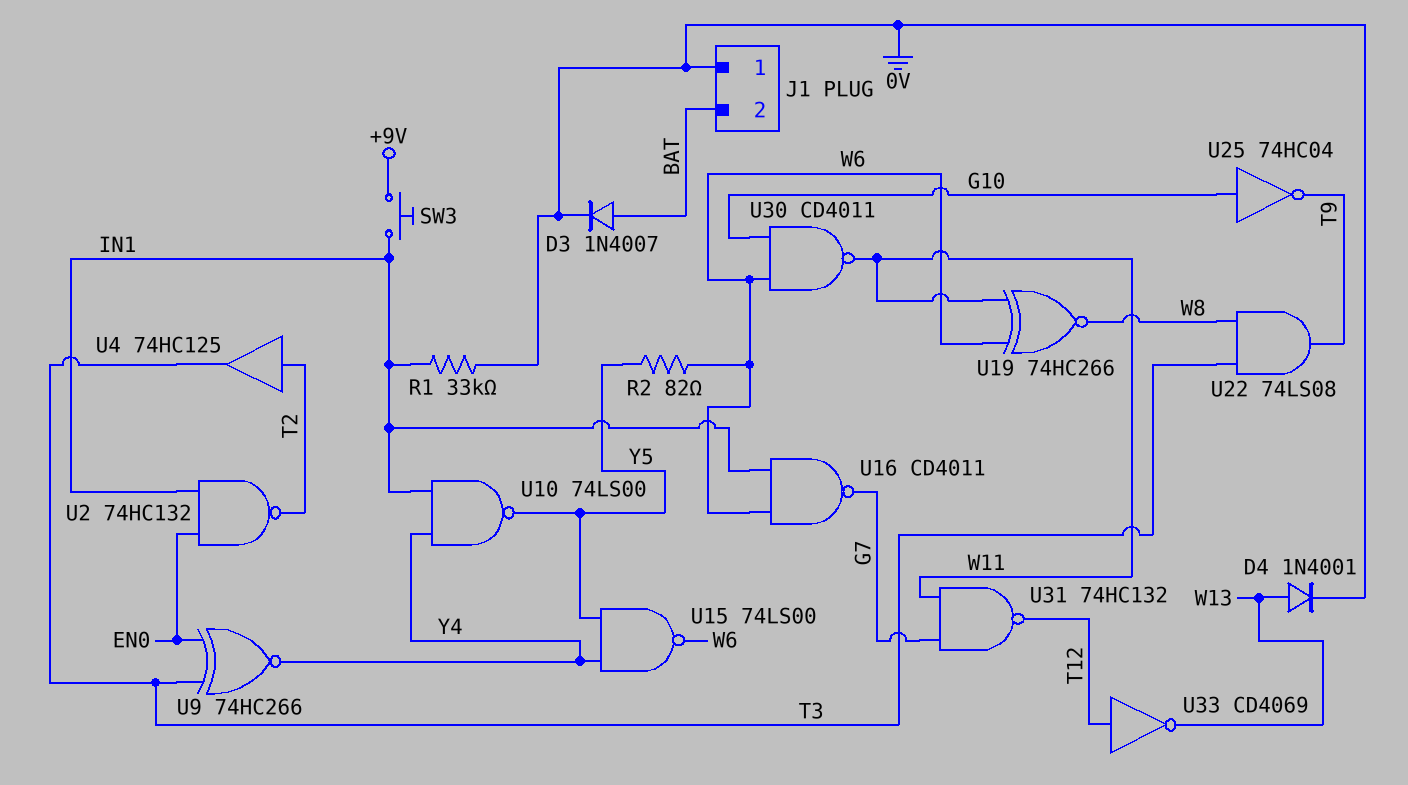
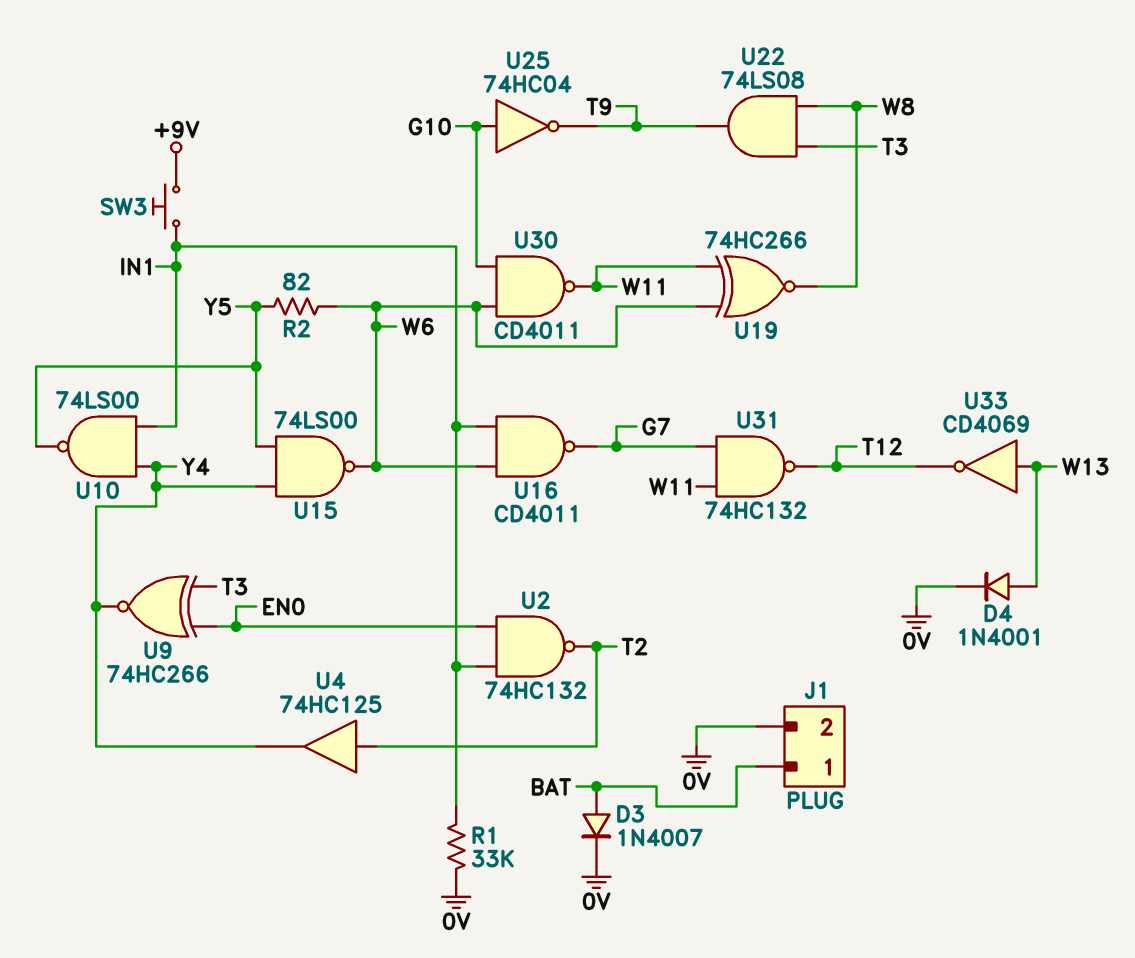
J1 pin 1: 0V -> BAT
J1 pin 2: BAT -> 0V
U4: buffer 74HC125 (in T2, out T3) -> buffer 74HC125 (in T2, out Y4)
U33: NOT CD4069 (in T12, out W13) -> NOT CD4069 (in W13, out T12)

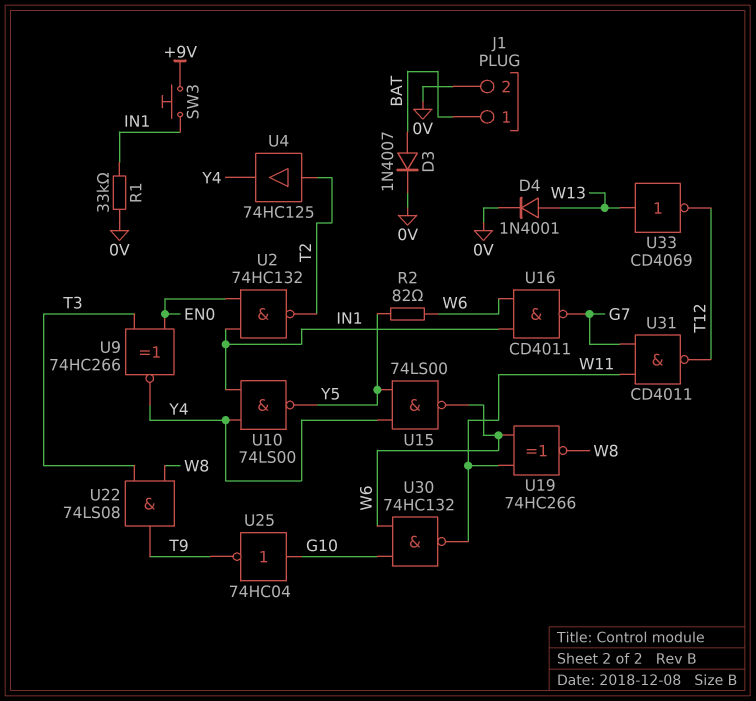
U30: NAND CD4011 (in G10, in W6, out W11) -> NAND 74HC132 (in G10, in W6, out W11)
U31: NAND 74HC132 (in G7, in W11, out T12) -> NAND CD4011 (in G7, in W11, out T12)

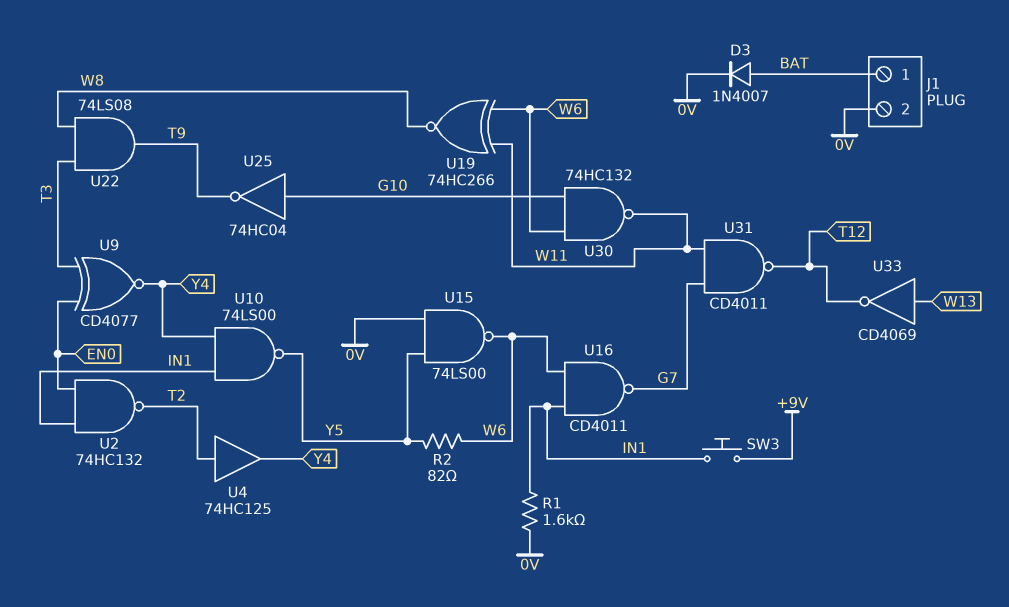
D4: diode 1N4001 (A W13, K 0V) -> none
R1: 33k (0V, IN1) -> 1.6k (0V, IN1)
U9: XNOR 74HC266 (in EN0, in T3, out Y4) -> XNOR CD4077 (in EN0, in T3, out Y4)
U15: NAND 74LS00 (in Y4, in Y5, out W6) -> NAND 74LS00 (in 0V, in Y5, out W6)

